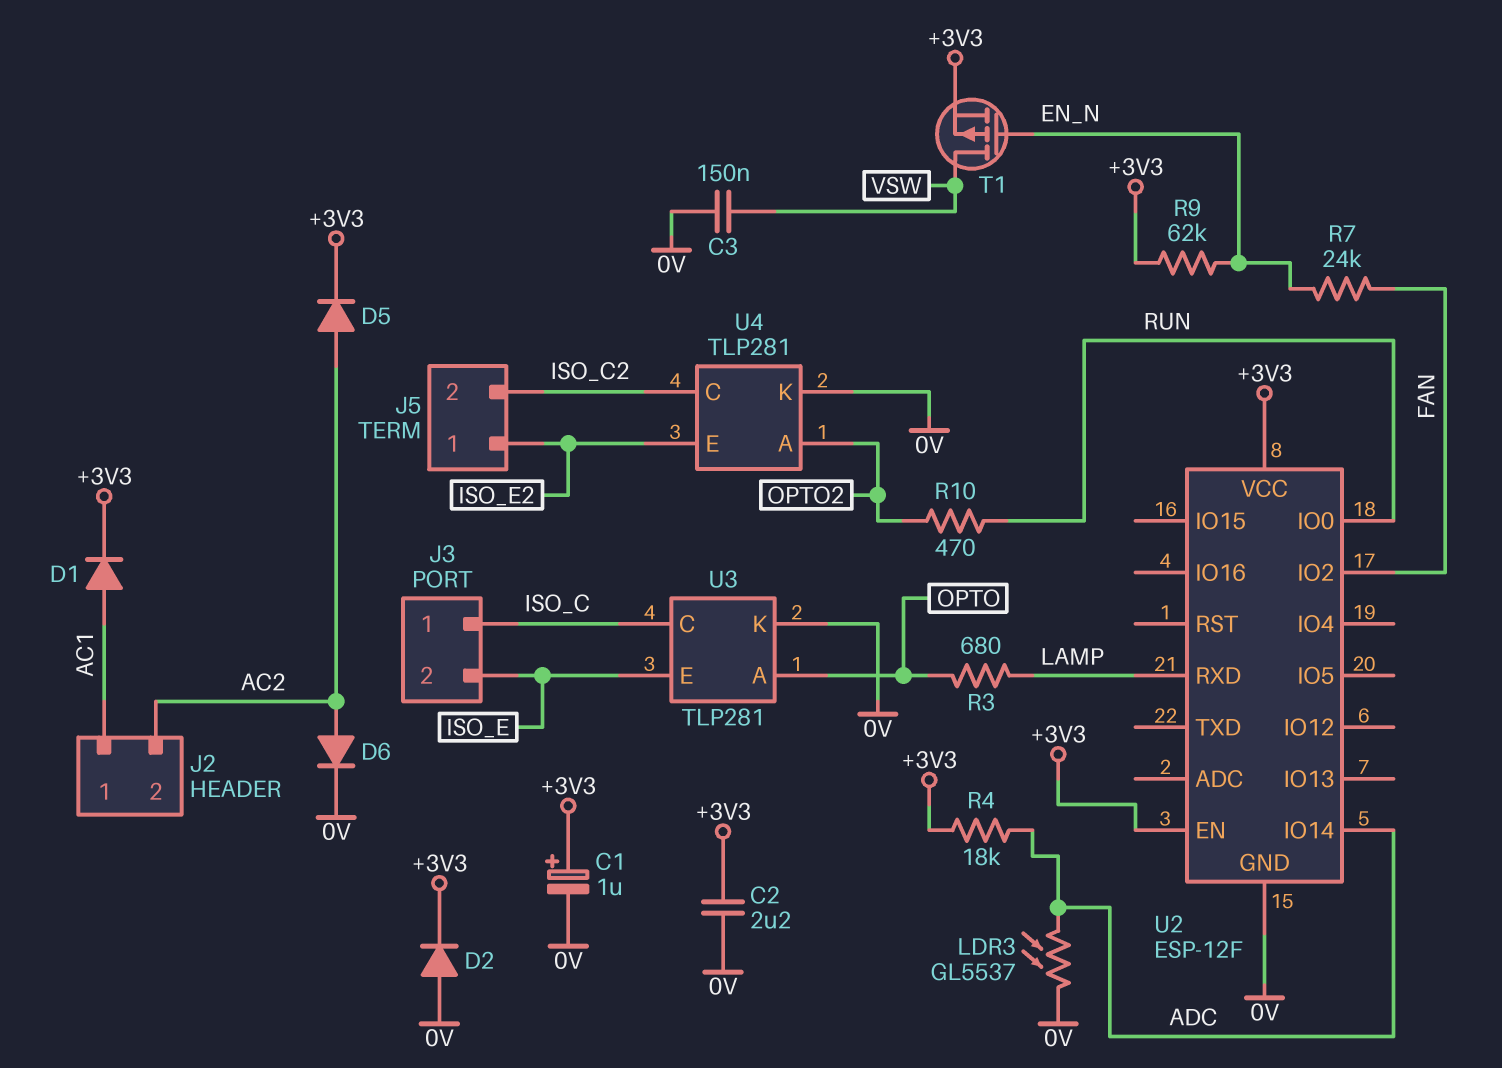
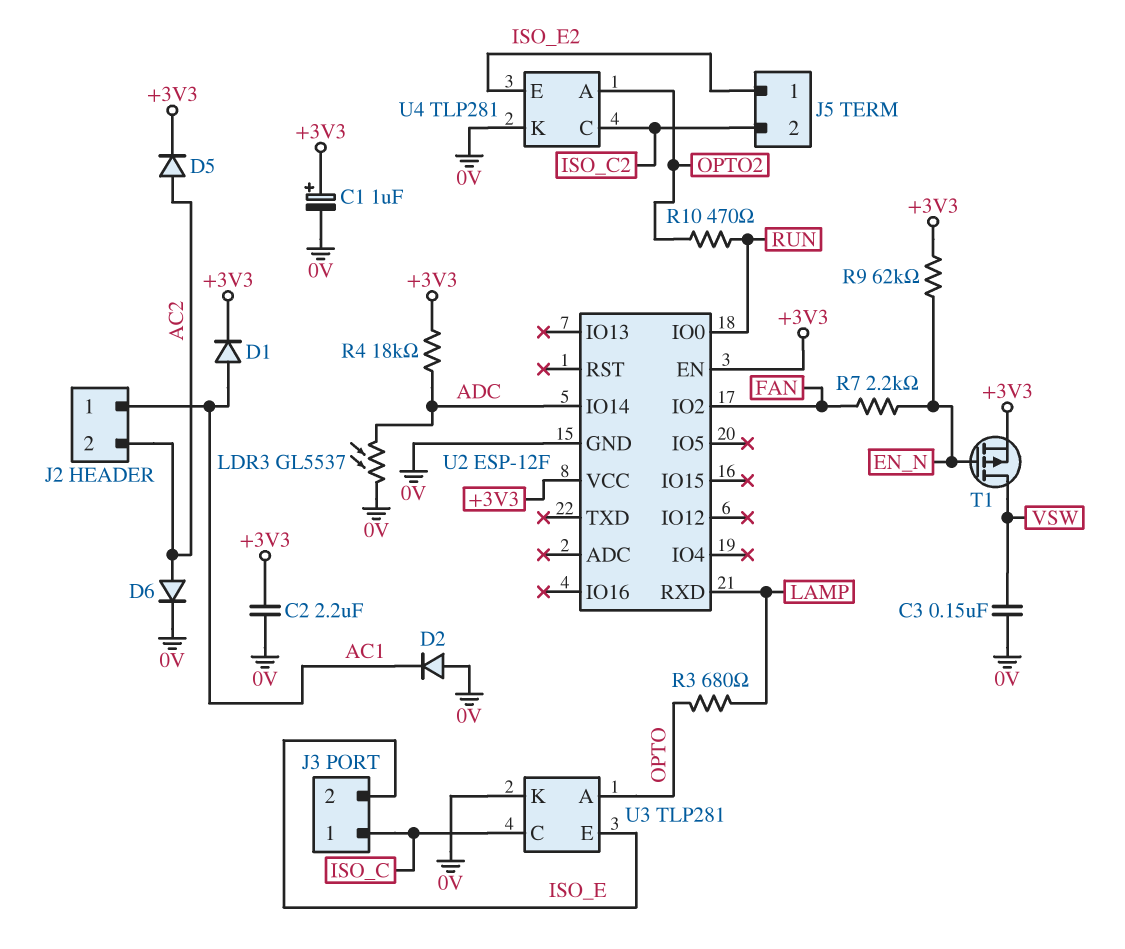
D2: diode (A 0V, K +3V3) -> diode (A 0V, K AC1)
R7: 24k (EN_N, FAN) -> 2.2k (EN_N, FAN)

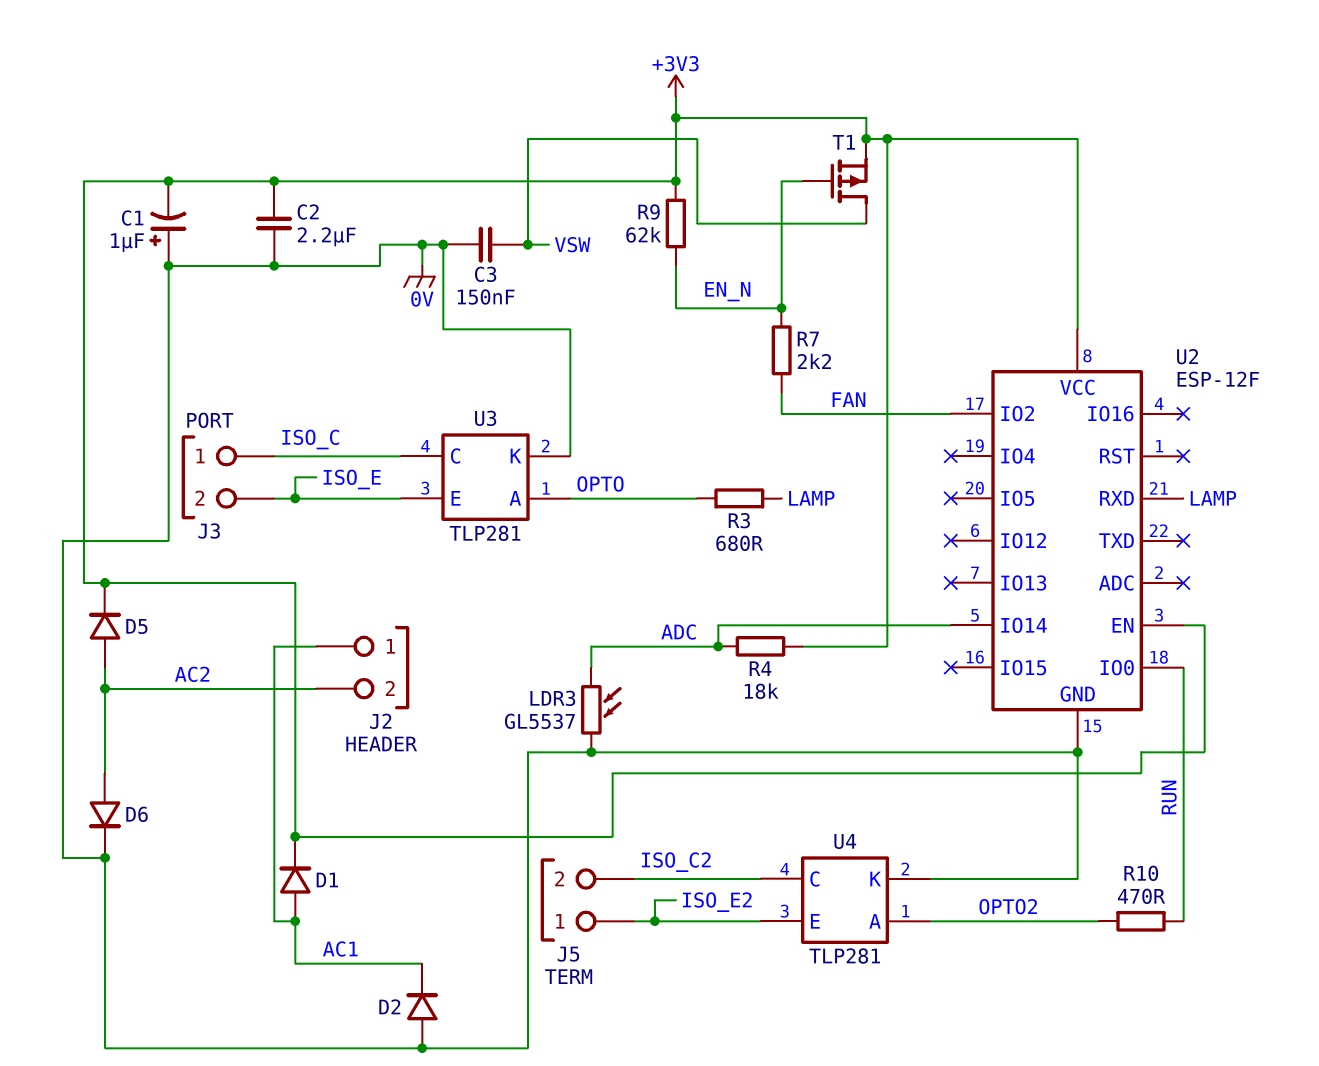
C1: 1uF (plus +3V3, minus 0V) -> 1uF (plus 0V, minus +3V3)

